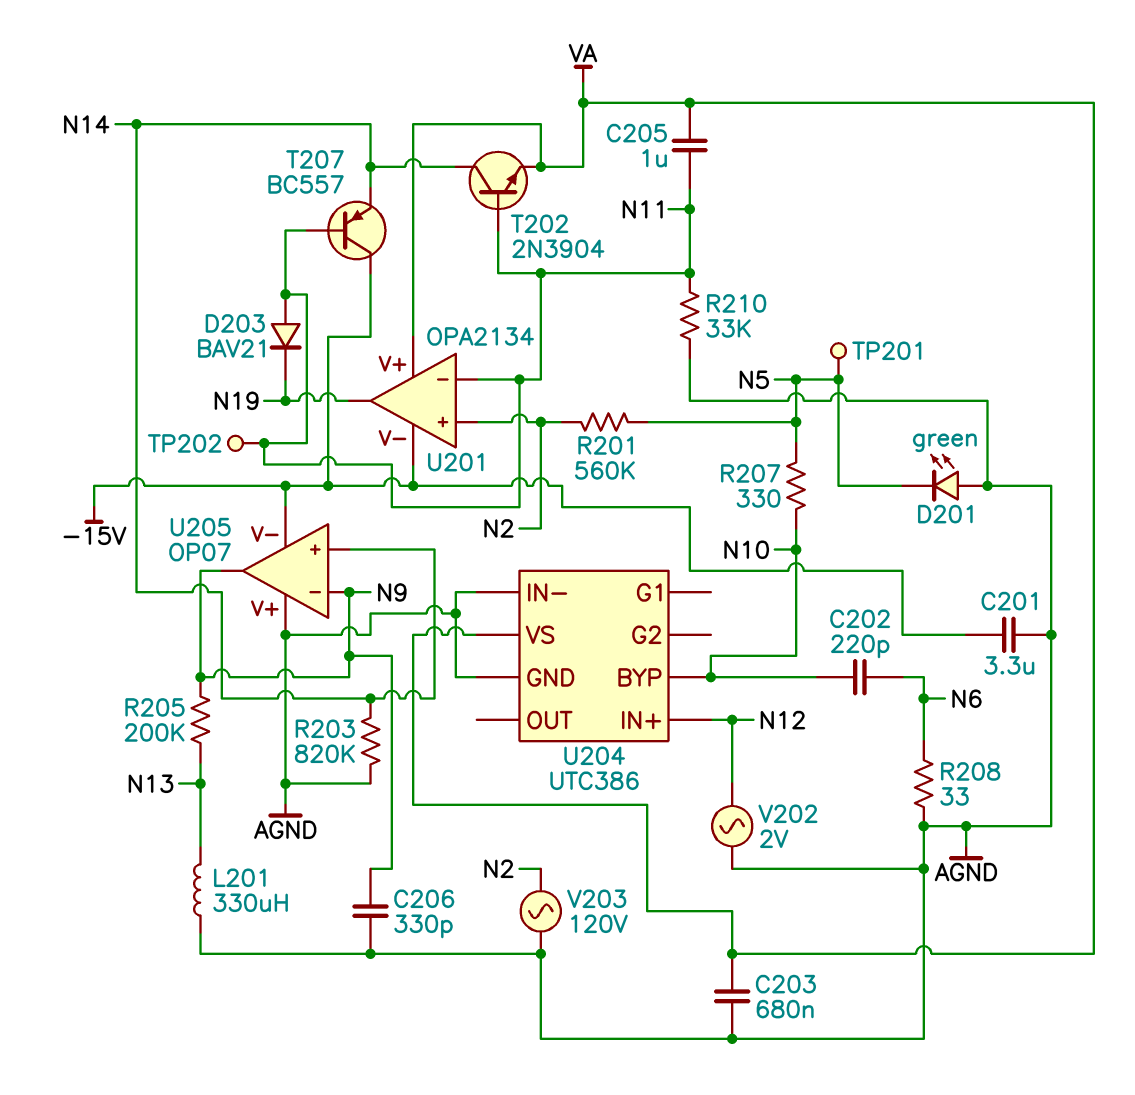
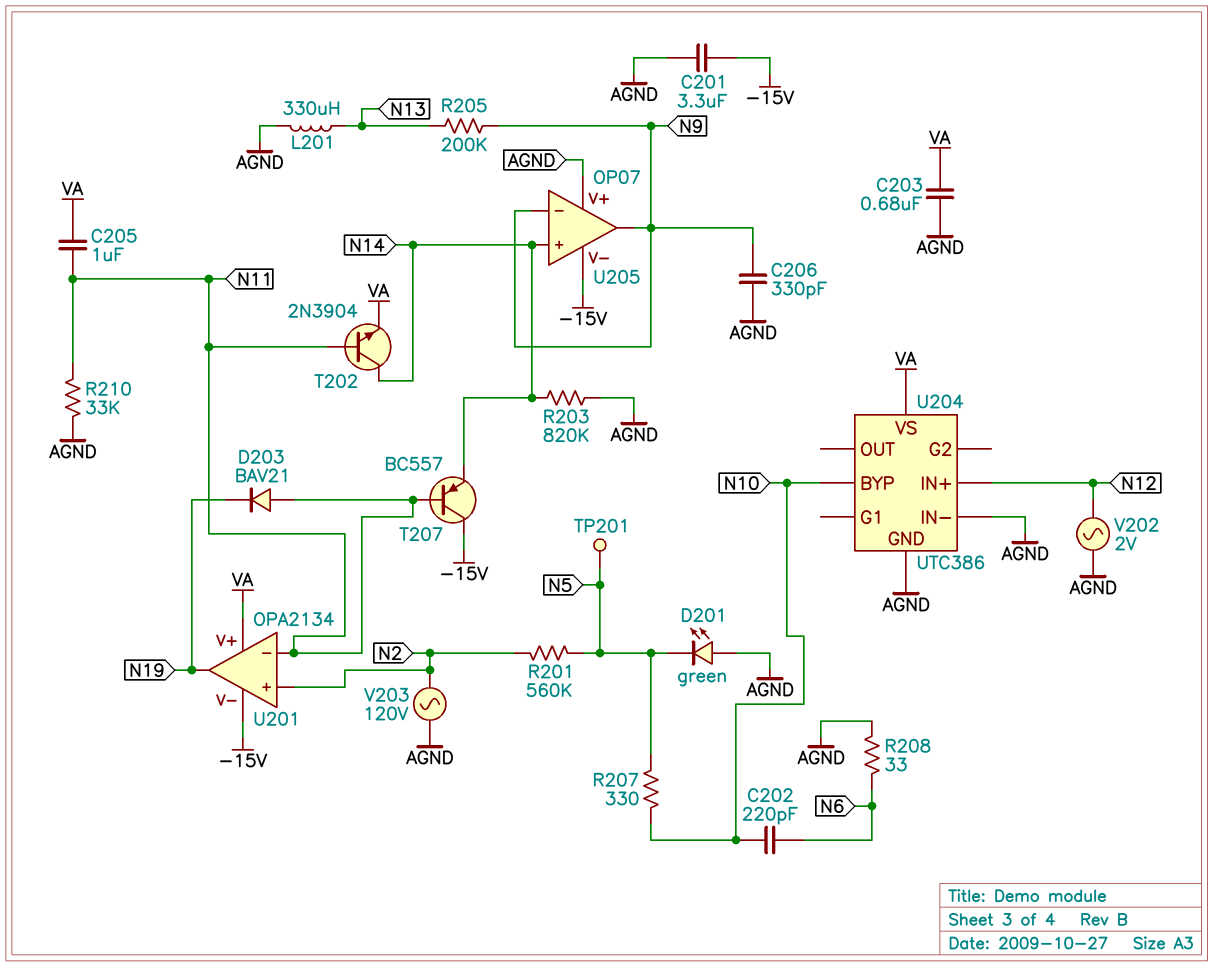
TP202: test point (N11) -> none

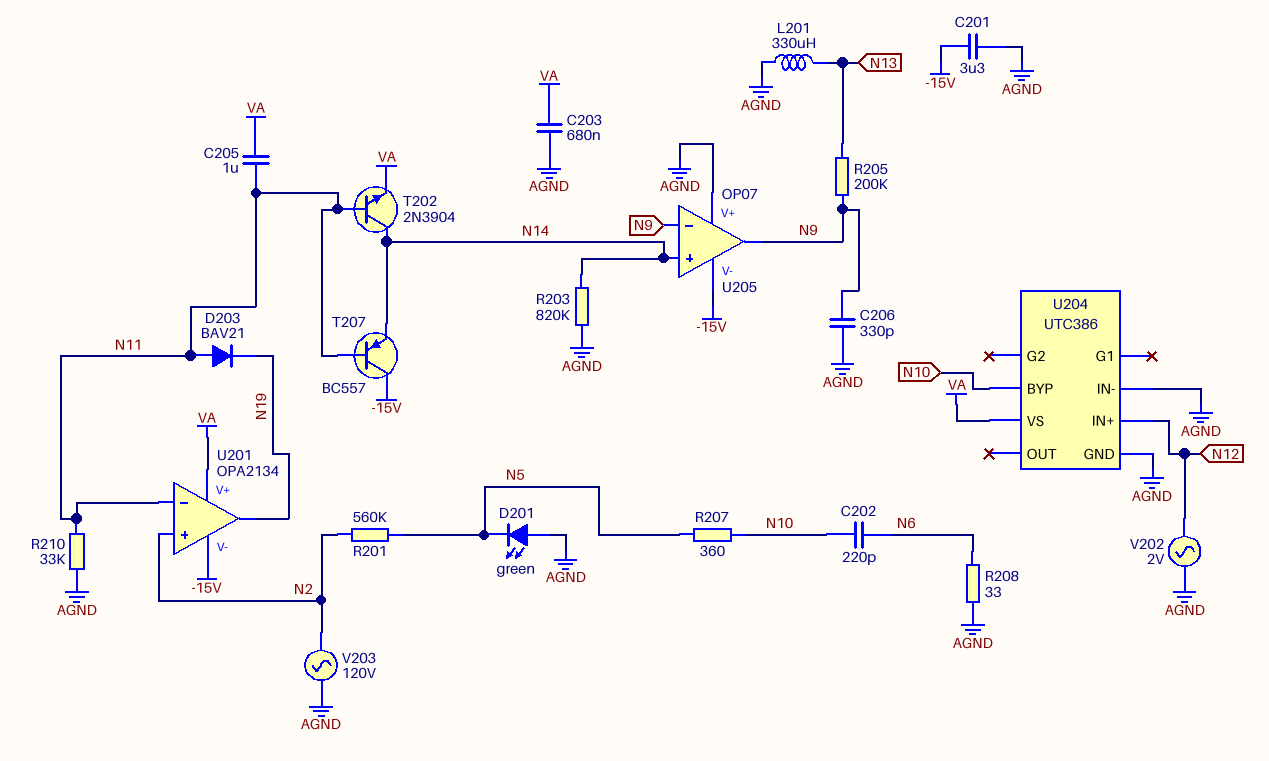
R207: 330 (N5, N10) -> 360 (N5, N10)
TP201: test point (N5) -> none

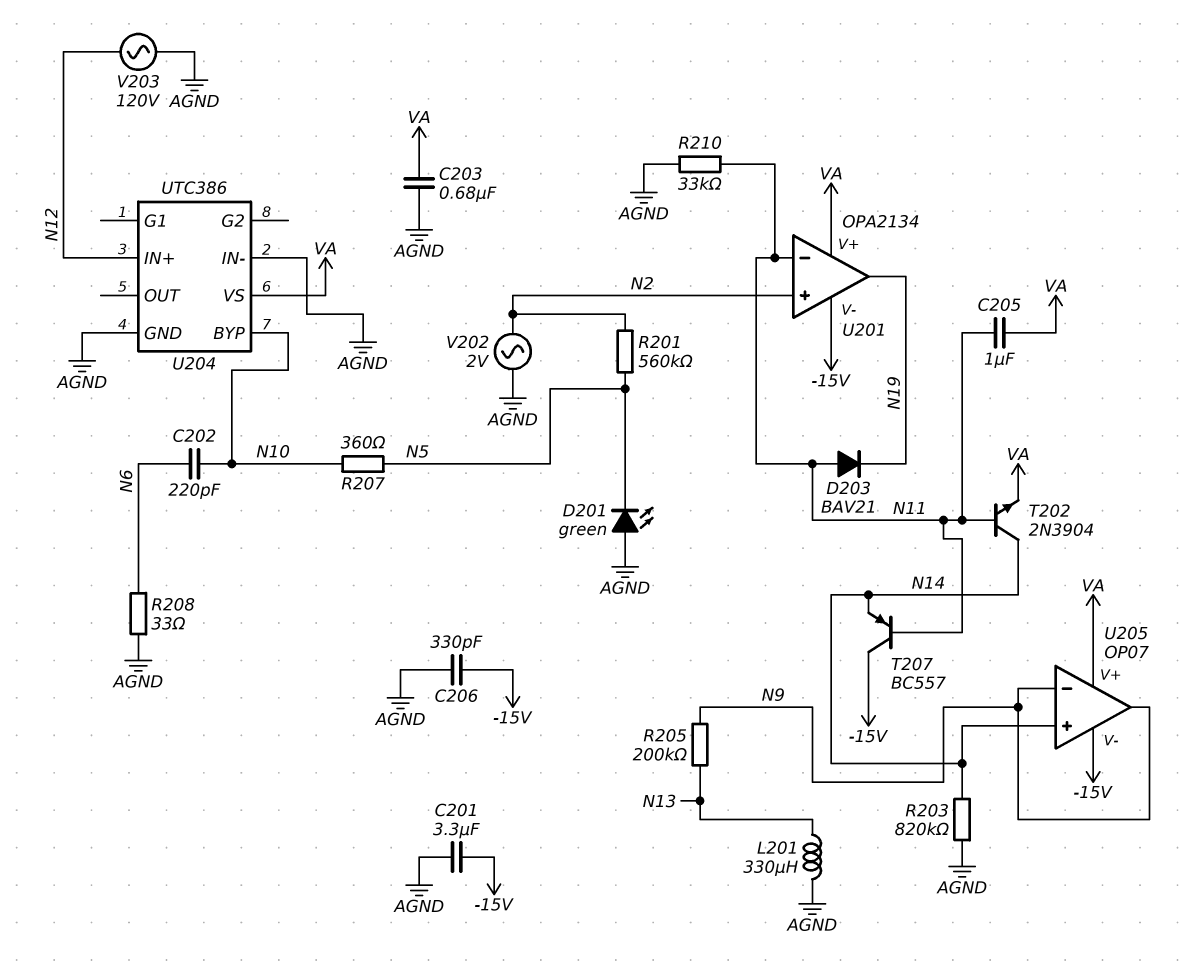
C206: 330pF (AGND, N9) -> 330pF (-15V, AGND)
U205 pin V+: AGND -> VA
V202: AC 2V (AGND, N12) -> AC 2V (AGND, N2)
V203: AC 120V (AGND, N2) -> AC 120V (AGND, N12)

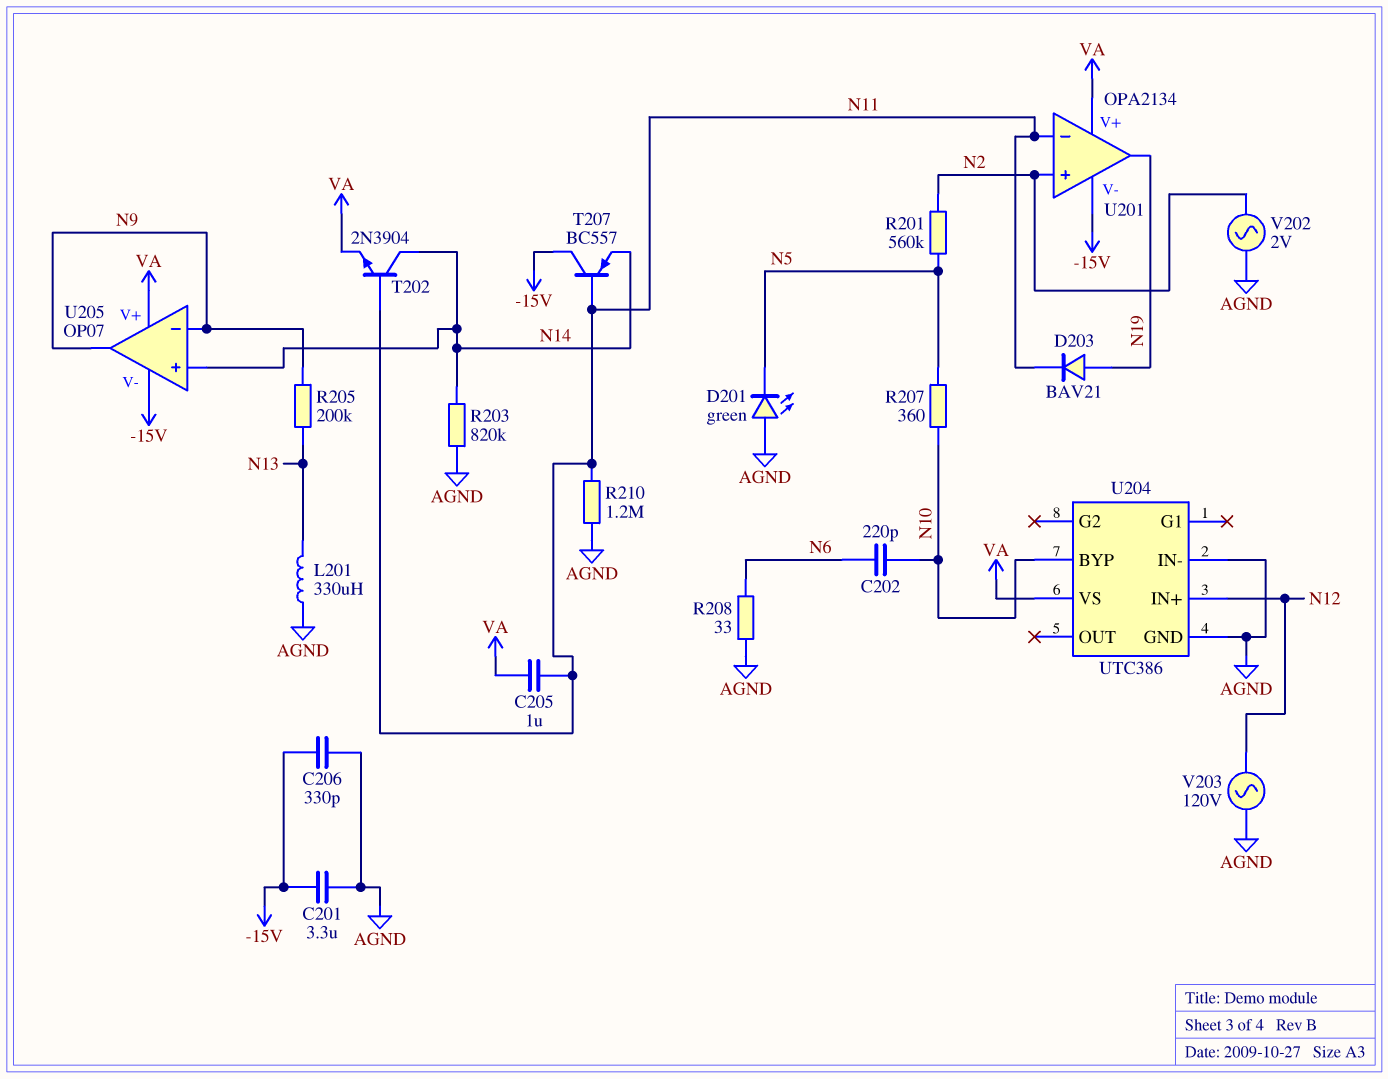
C203: 680nF (AGND, VA) -> none
D203: diode BAV21 (A N11, K N19) -> diode BAV21 (A N19, K N11)
R210: 33k (AGND, N11) -> 1.2M (AGND, N11)

